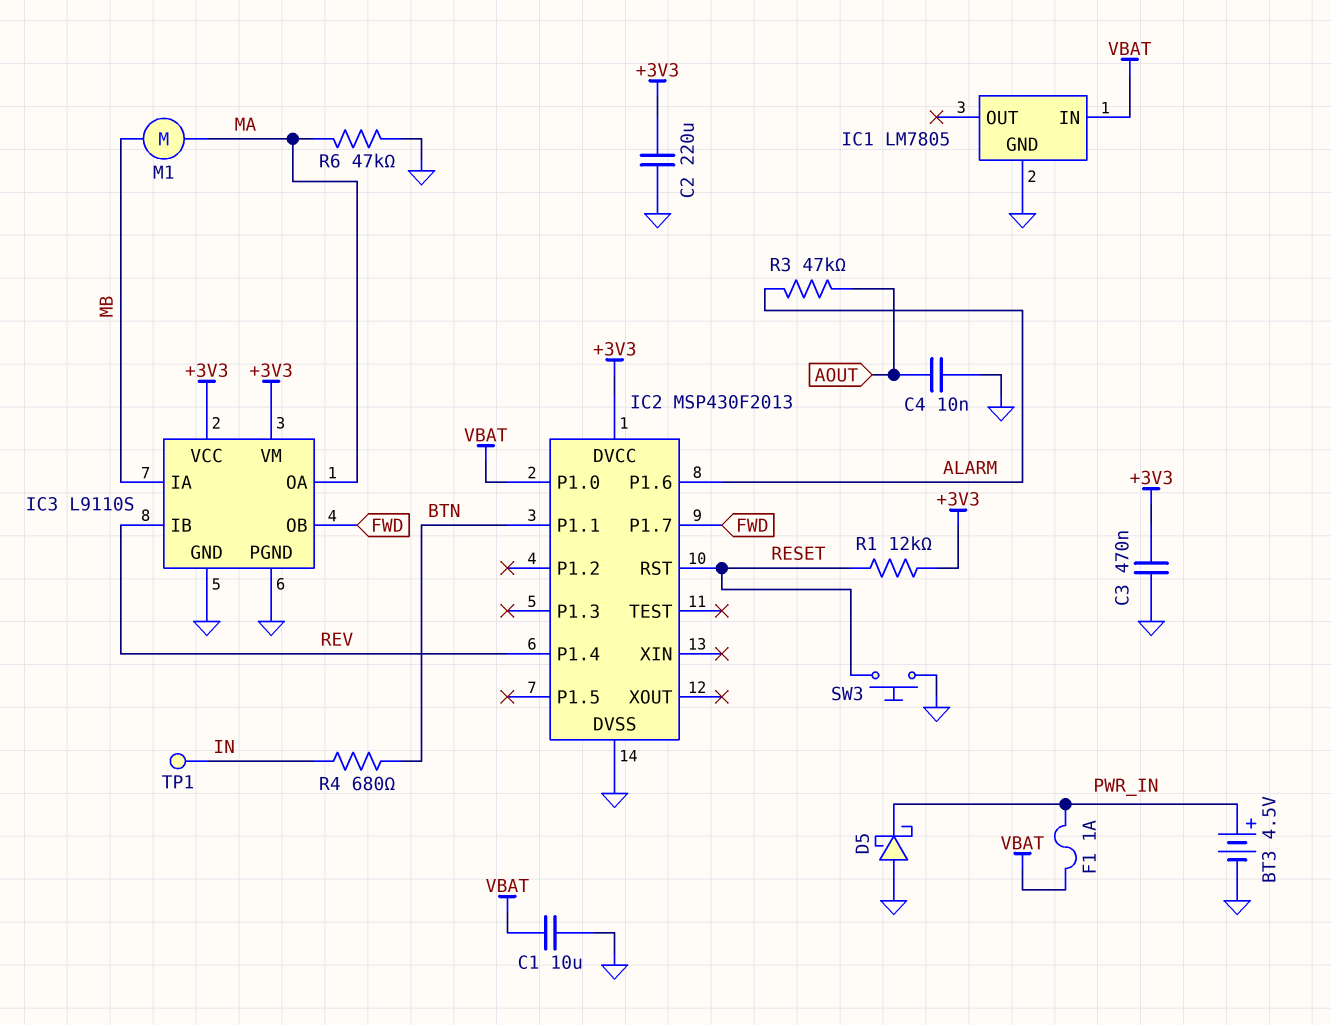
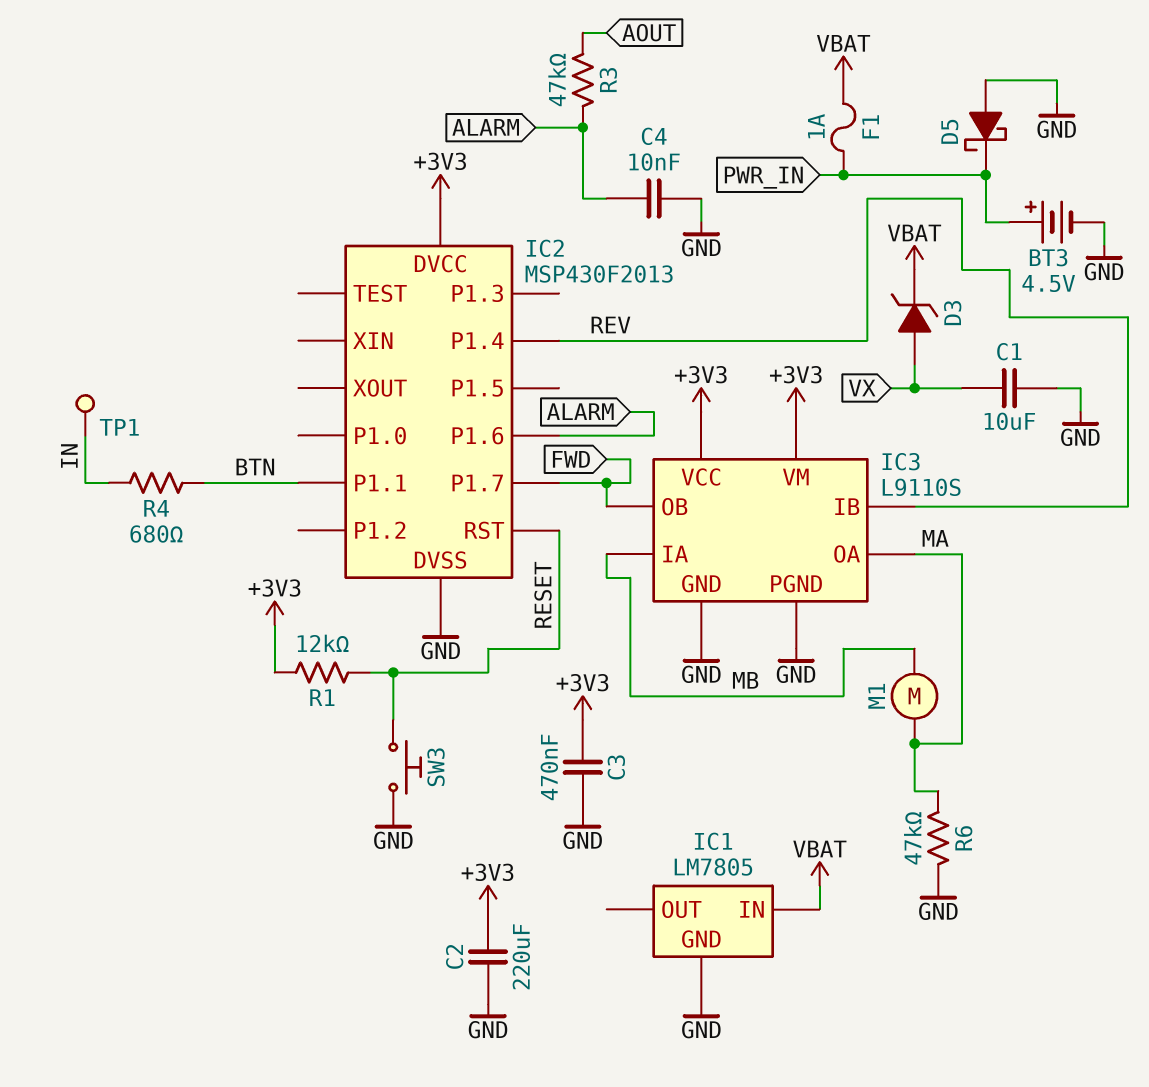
C1: 10uF (GND, VBAT) -> 10uF (GND, VX)
C4: 10nF (AOUT, GND) -> 10nF (ALARM, GND)
D3: none -> zener (A VX, K VBAT)
IC2 pin P1.0: VBAT -> none

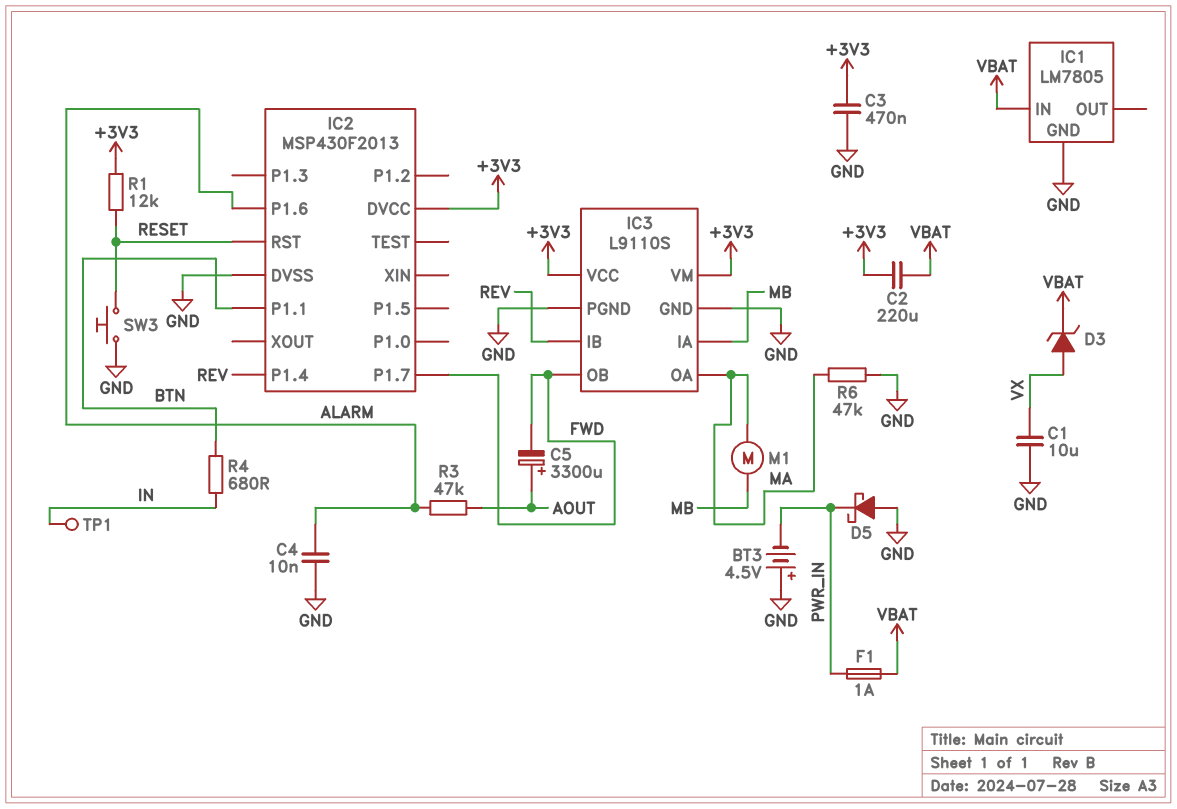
BT3: 4.5V (plus PWR_IN, minus GND) -> 4.5V (plus GND, minus PWR_IN)
C2: 220uF (+3V3, GND) -> 220uF (+3V3, VBAT)
C5: none -> 3300uF (plus AOUT, minus FWD)

